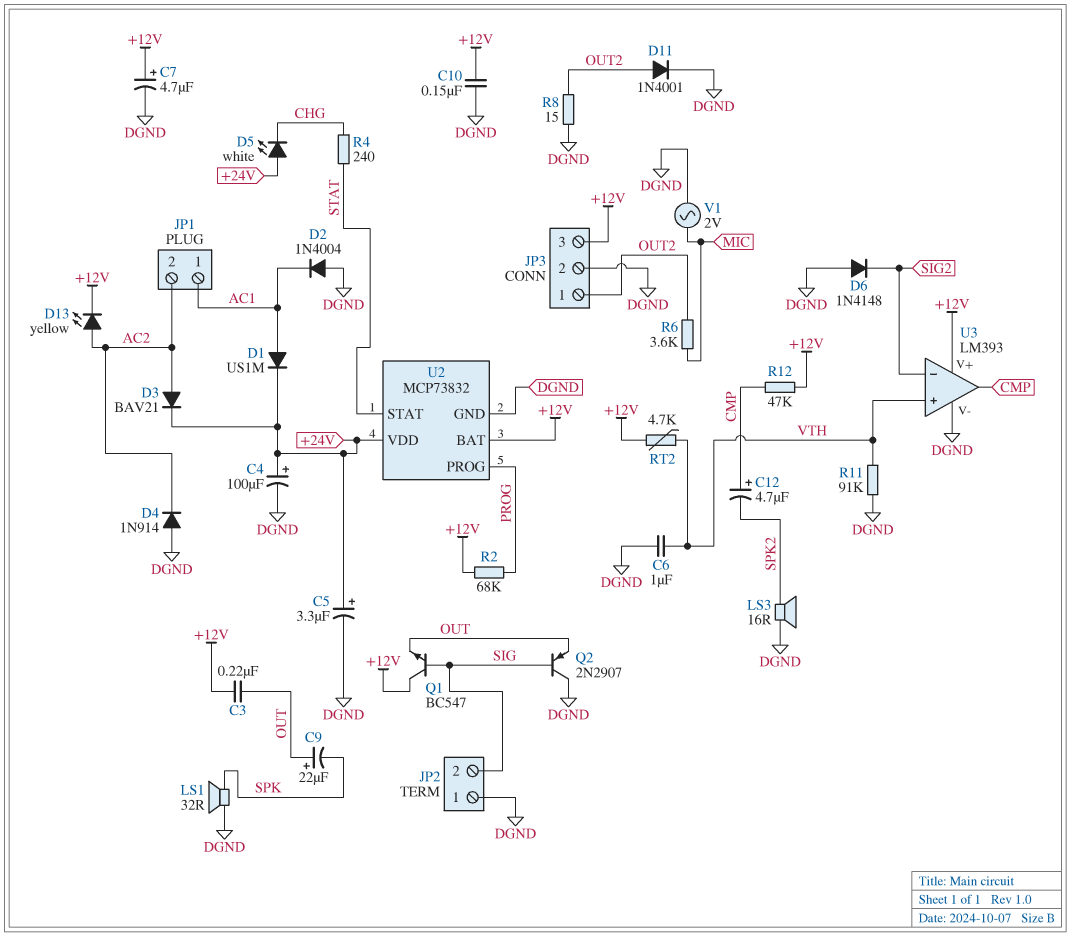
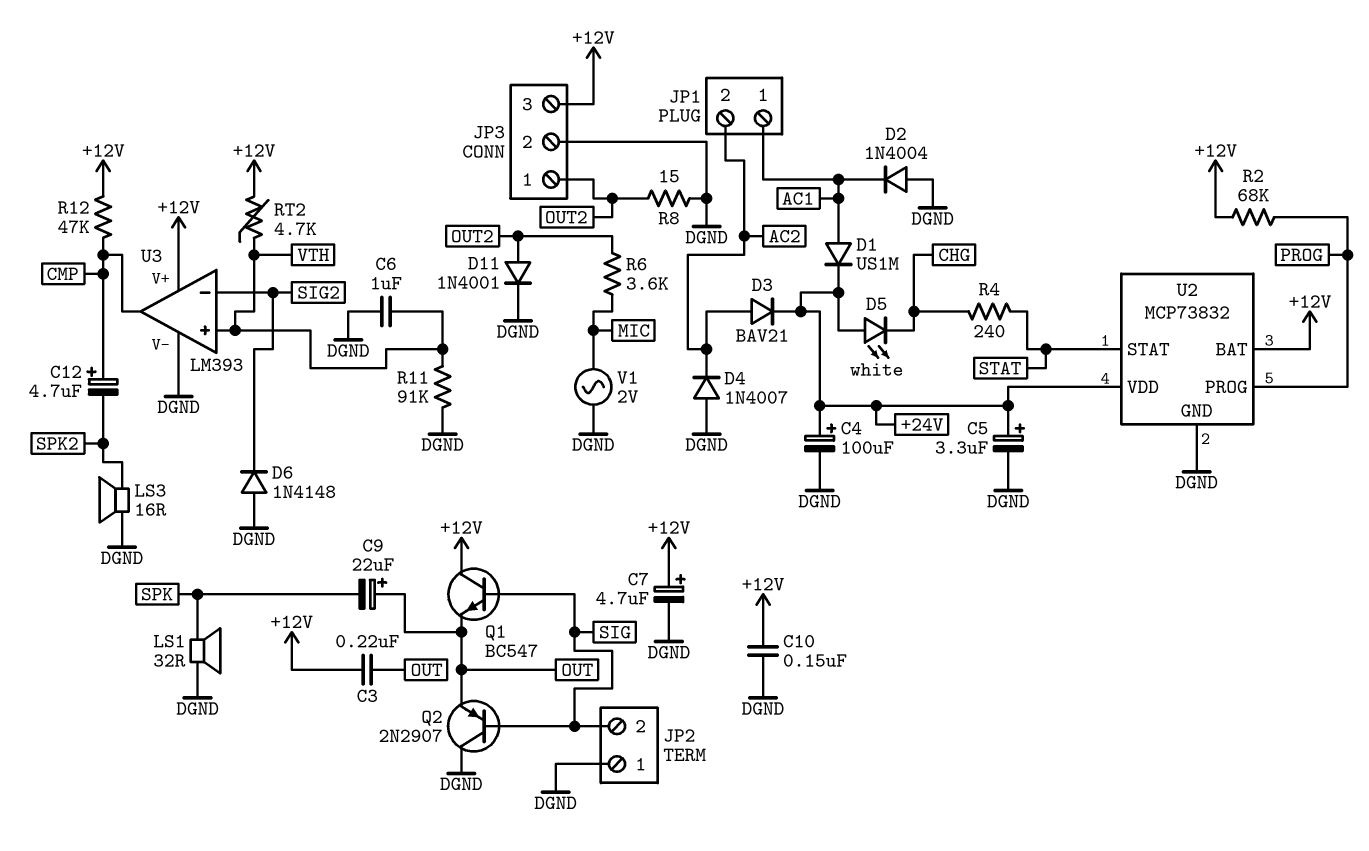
D4: diode 1N914 (A DGND, K AC2) -> diode 1N4007 (A DGND, K AC2)
D13: LED yellow (A AC2, K +12V) -> none

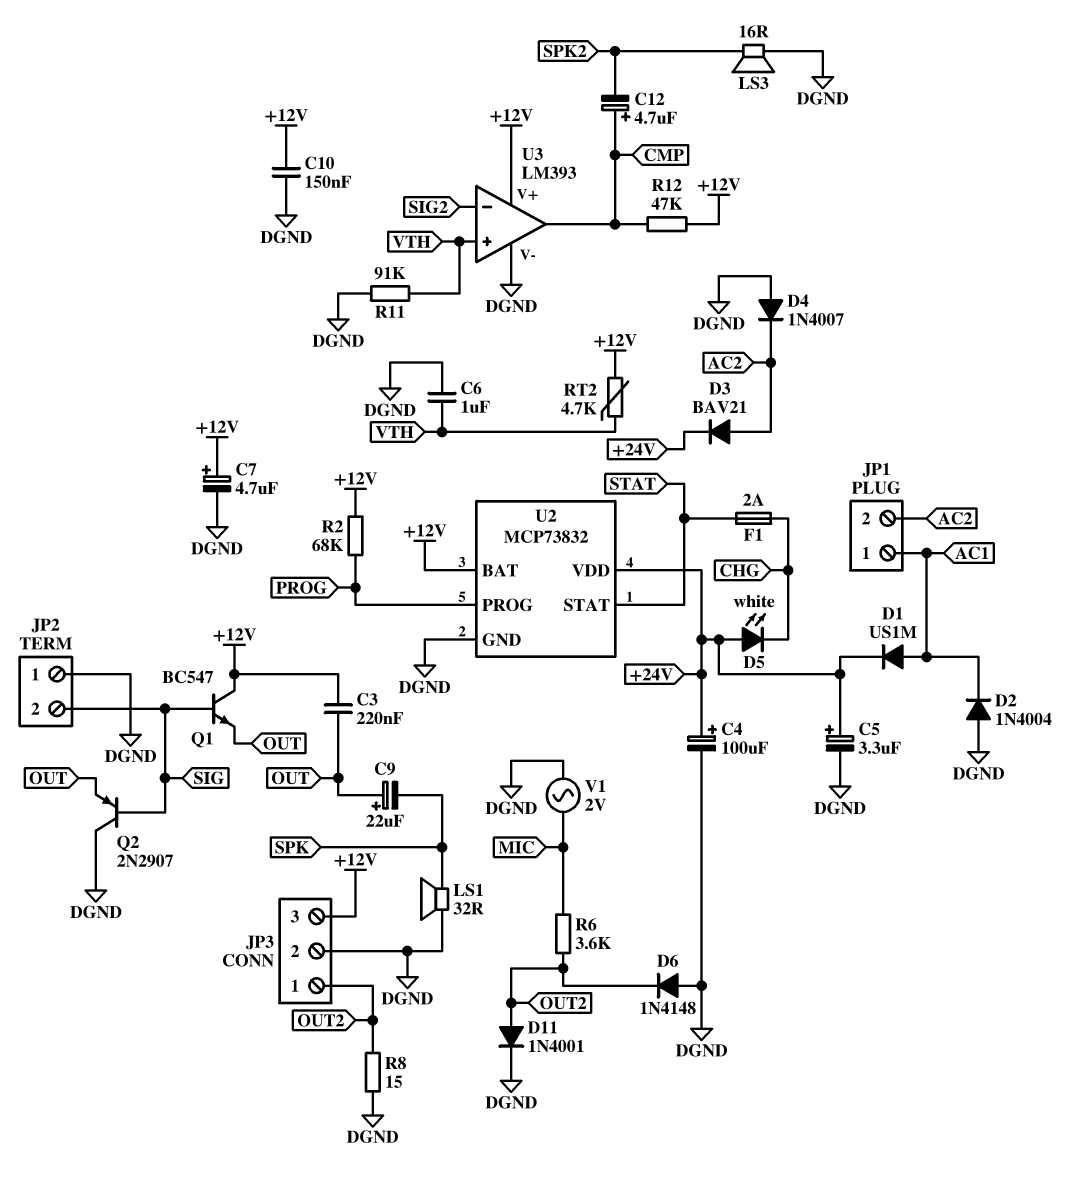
D6: diode 1N4148 (A DGND, K SIG2) -> diode 1N4148 (A DGND, K OUT2)
F1: none -> 2A (CHG, STAT)
R4: 240 (CHG, STAT) -> none

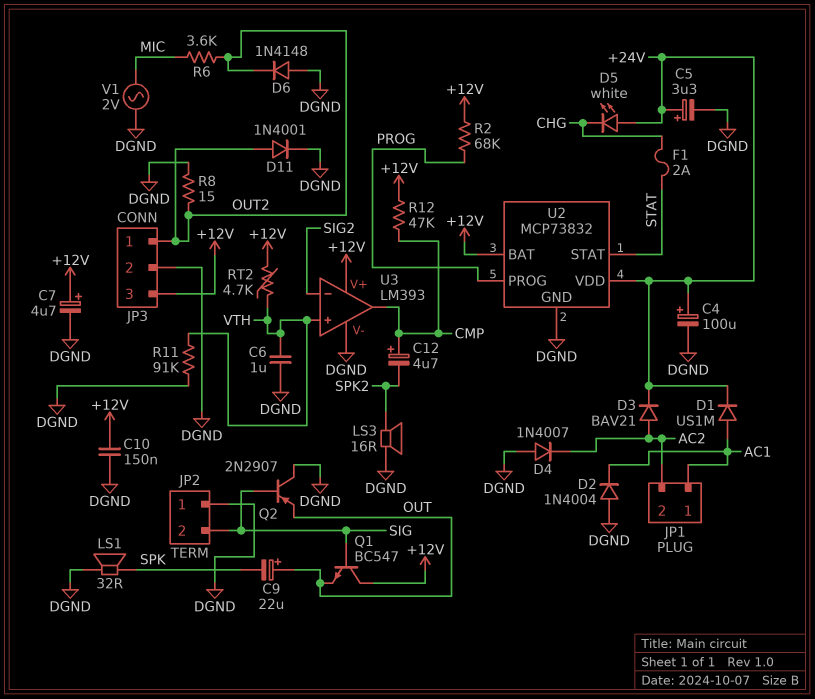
C3: 220nF (+12V, OUT) -> none

